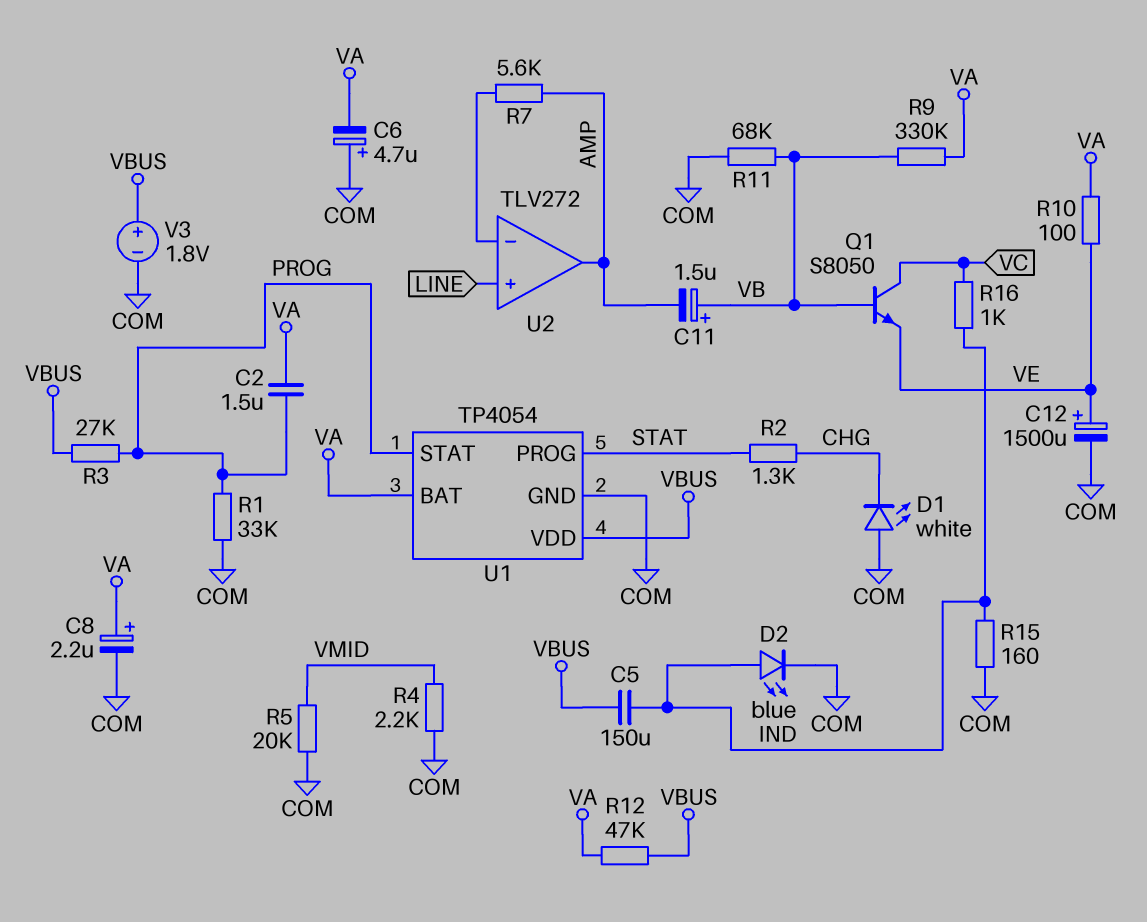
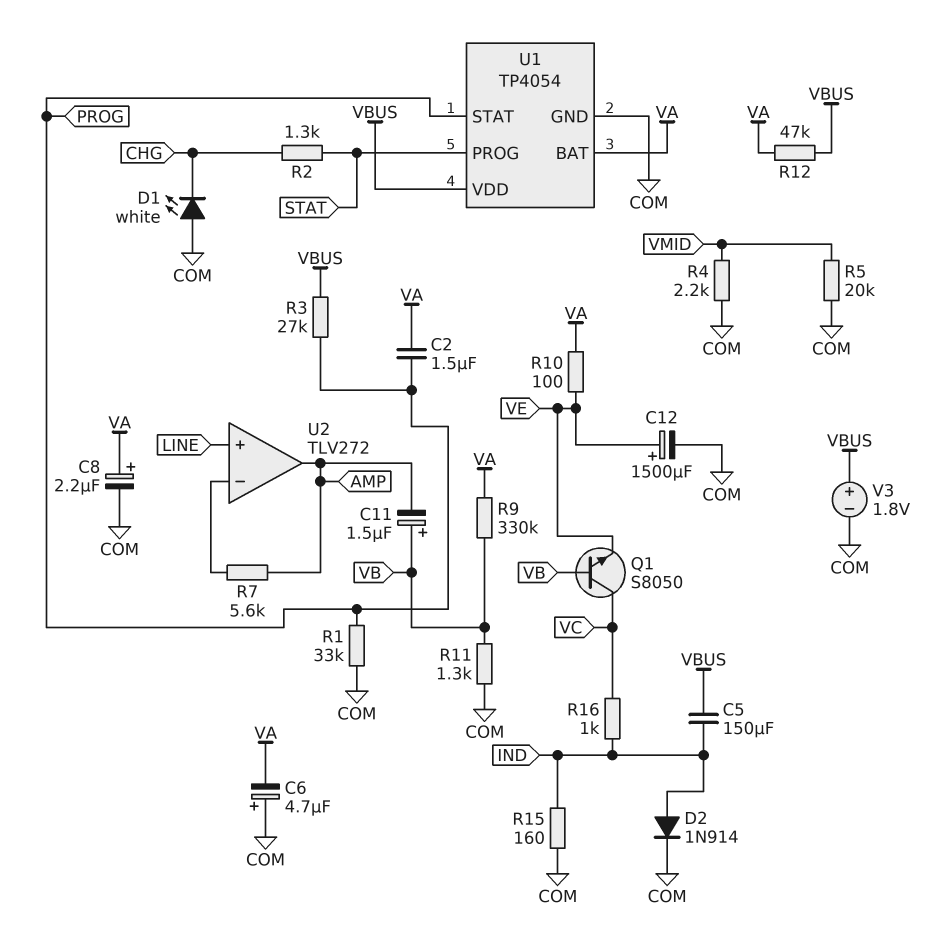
D2: LED blue (A IND, K COM) -> diode 1N914 (A IND, K COM)
R11: 68k (COM, VB) -> 1.3k (COM, VB)

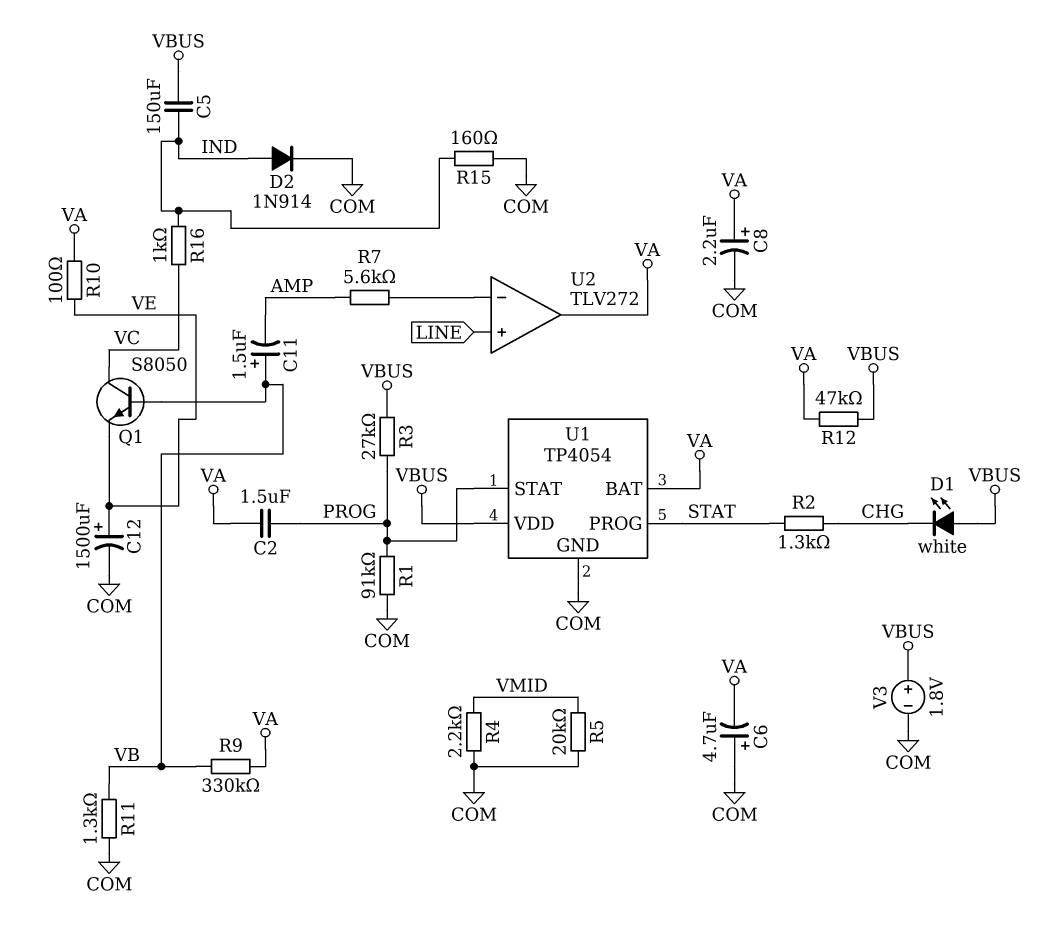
D1: LED white (A COM, K CHG) -> LED white (A VBUS, K CHG)
R1: 33k (COM, PROG) -> 91k (COM, PROG)
U2 pin out: AMP -> VA

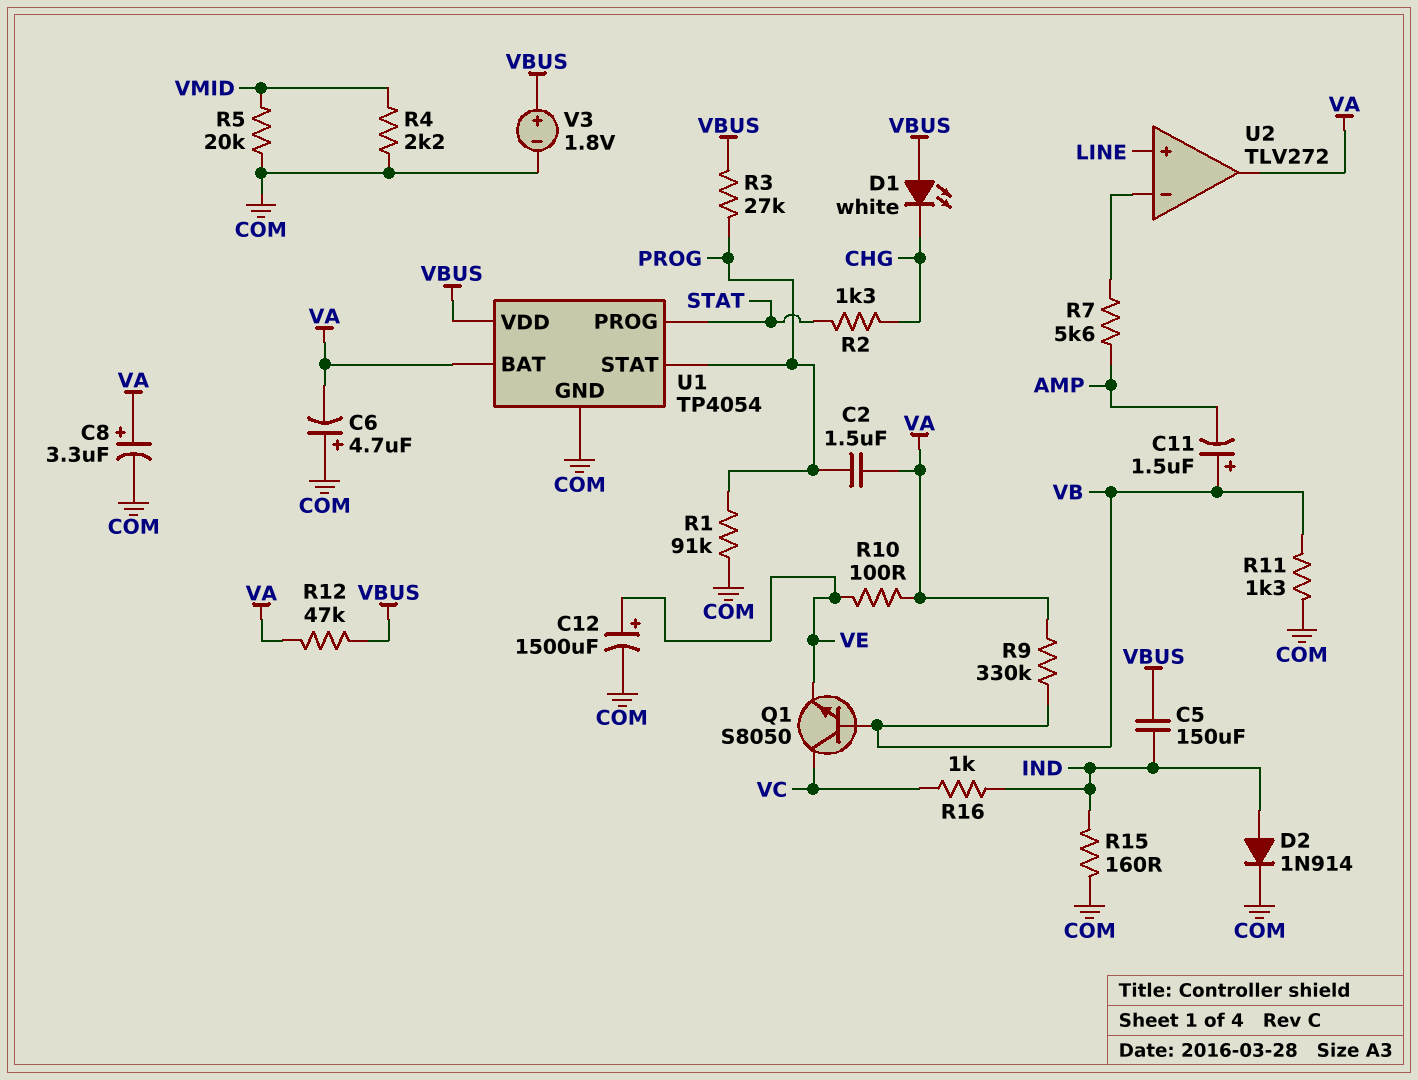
C8: 2.2uF (plus VA, minus COM) -> 3.3uF (plus VA, minus COM)

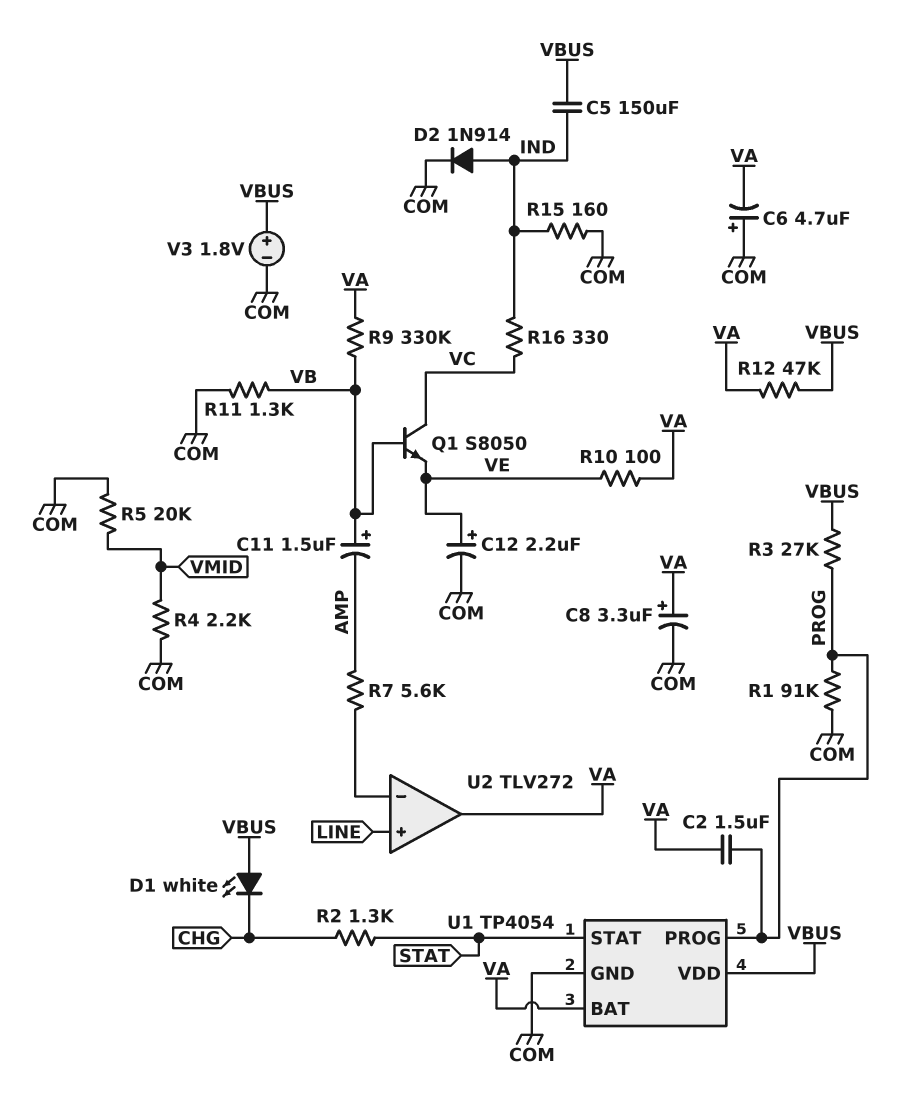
C12: 1500uF (plus VE, minus COM) -> 2.2uF (plus VE, minus COM)
R16: 1k (IND, VC) -> 330 (IND, VC)
U1 pin PROG: STAT -> PROG
U1 pin STAT: PROG -> STAT

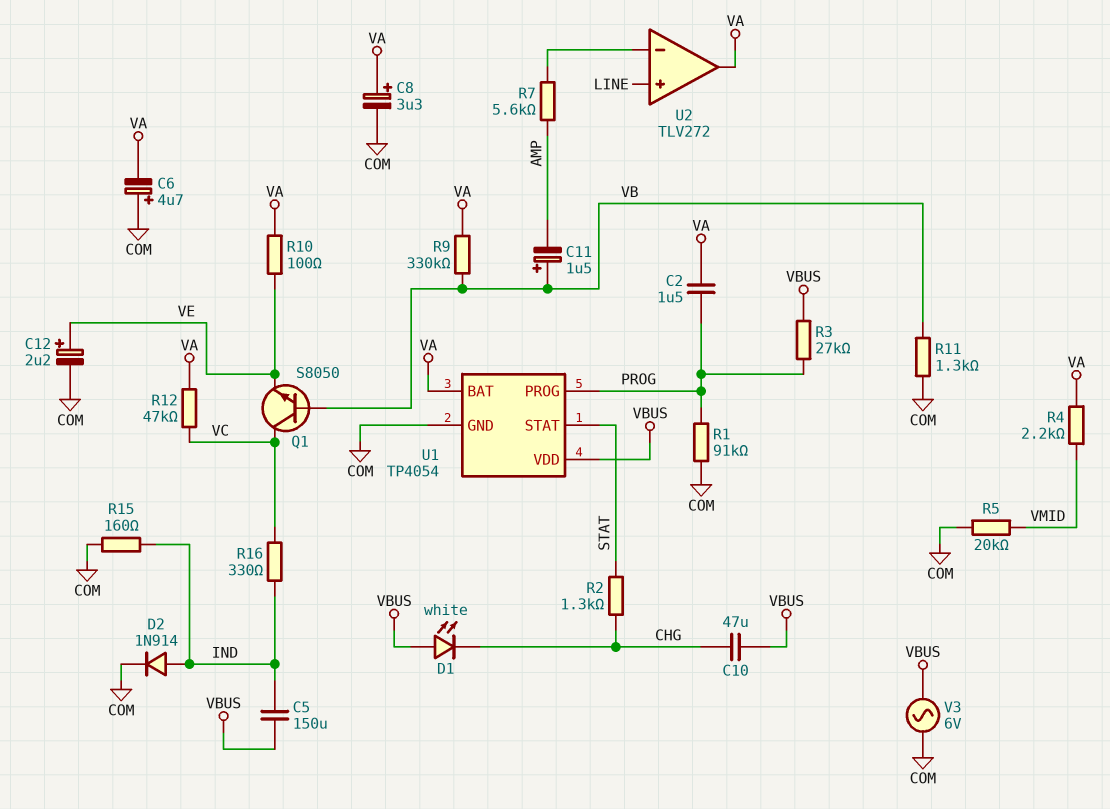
C10: none -> 47uF (CHG, VBUS)
R4: 2.2k (COM, VMID) -> 2.2k (VA, VMID)
R12: 47k (VA, VBUS) -> 47k (VA, VC)
V3: 1.8V (plus VBUS, minus COM) -> AC 6V (COM, VBUS)

